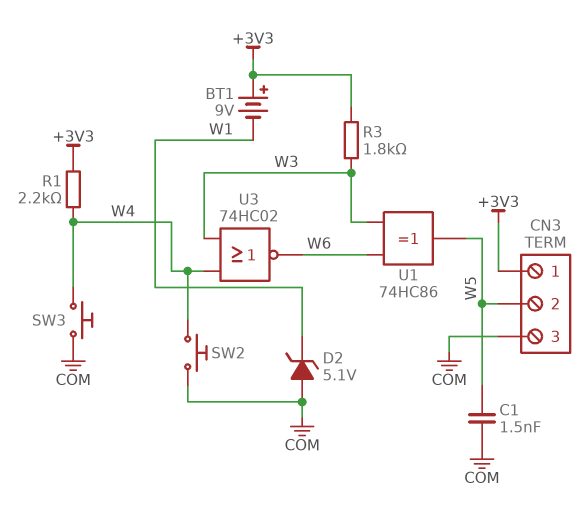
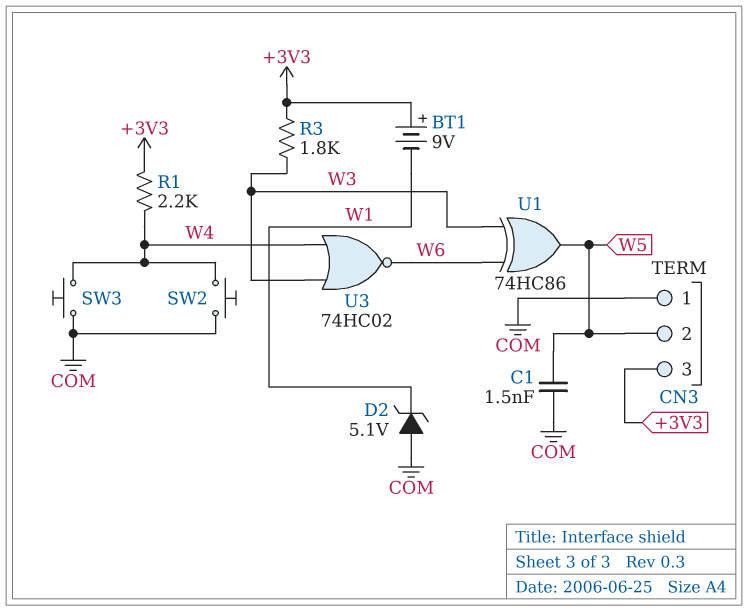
CN3 pin 1: +3V3 -> COM
CN3 pin 3: COM -> +3V3

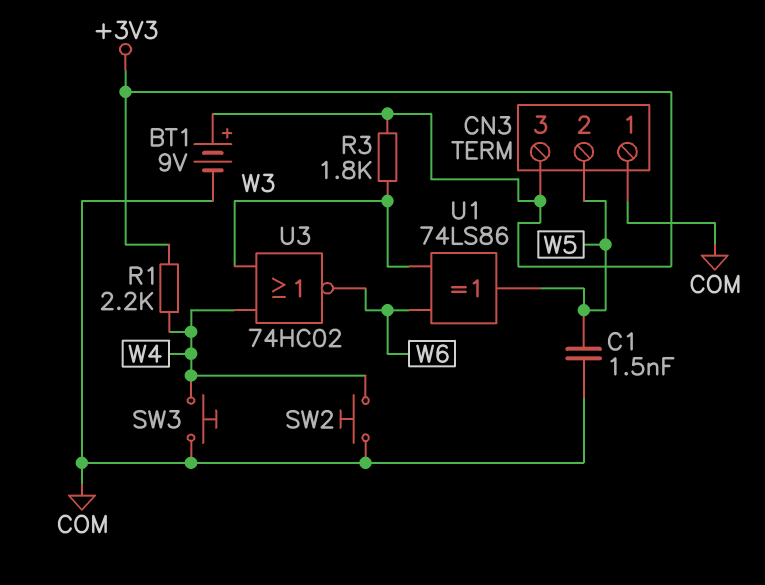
BT1: 9V (plus +3V3, minus W1) -> 9V (plus +3V3, minus COM)
D2: zener 5.1V (A COM, K W1) -> none
U1: XOR 74HC86 (in W3, in W6, out W5) -> XOR 74LS86 (in W3, in W6, out W5)

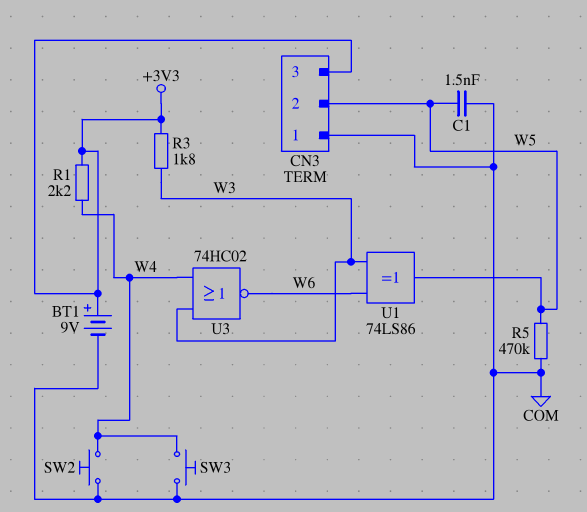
R5: none -> 470k (COM, W5)

